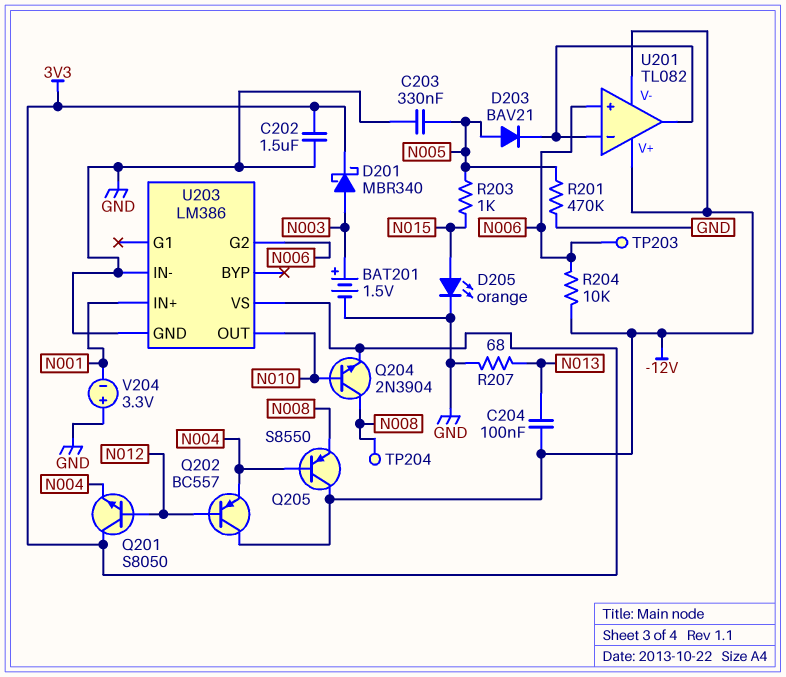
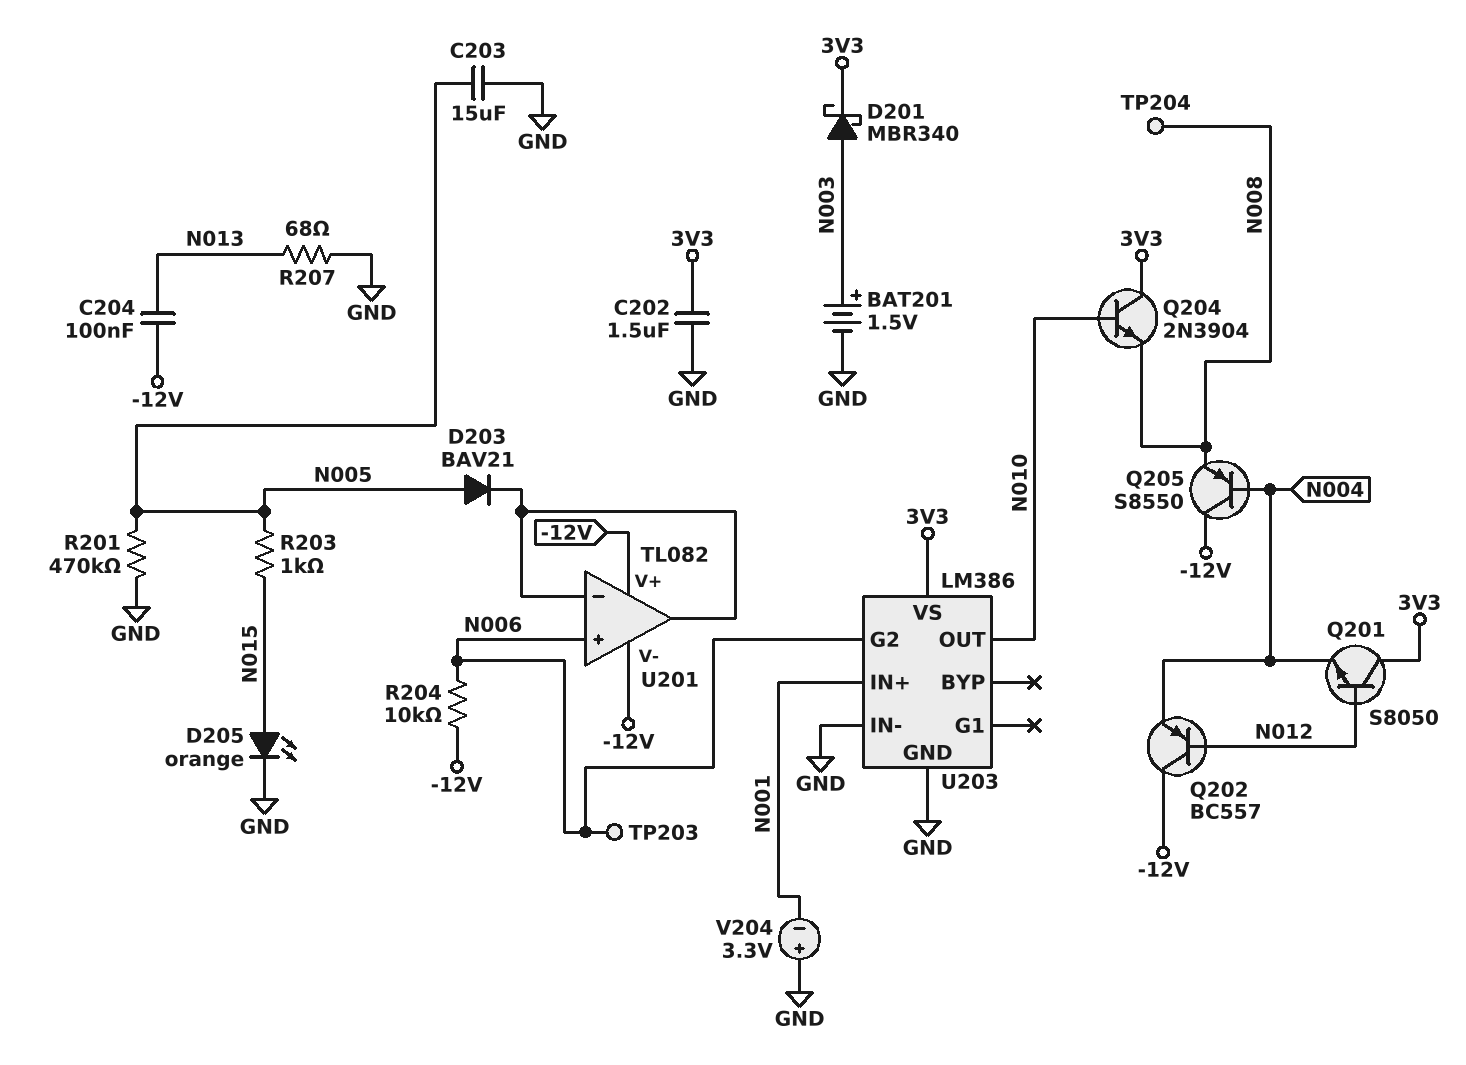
C203: 330nF (GND, N005) -> 15uF (GND, N005)
Q204: NPN 2N3904 (B N010, C N008, E 3V3) -> NPN 2N3904 (B N010, C 3V3, E N008)

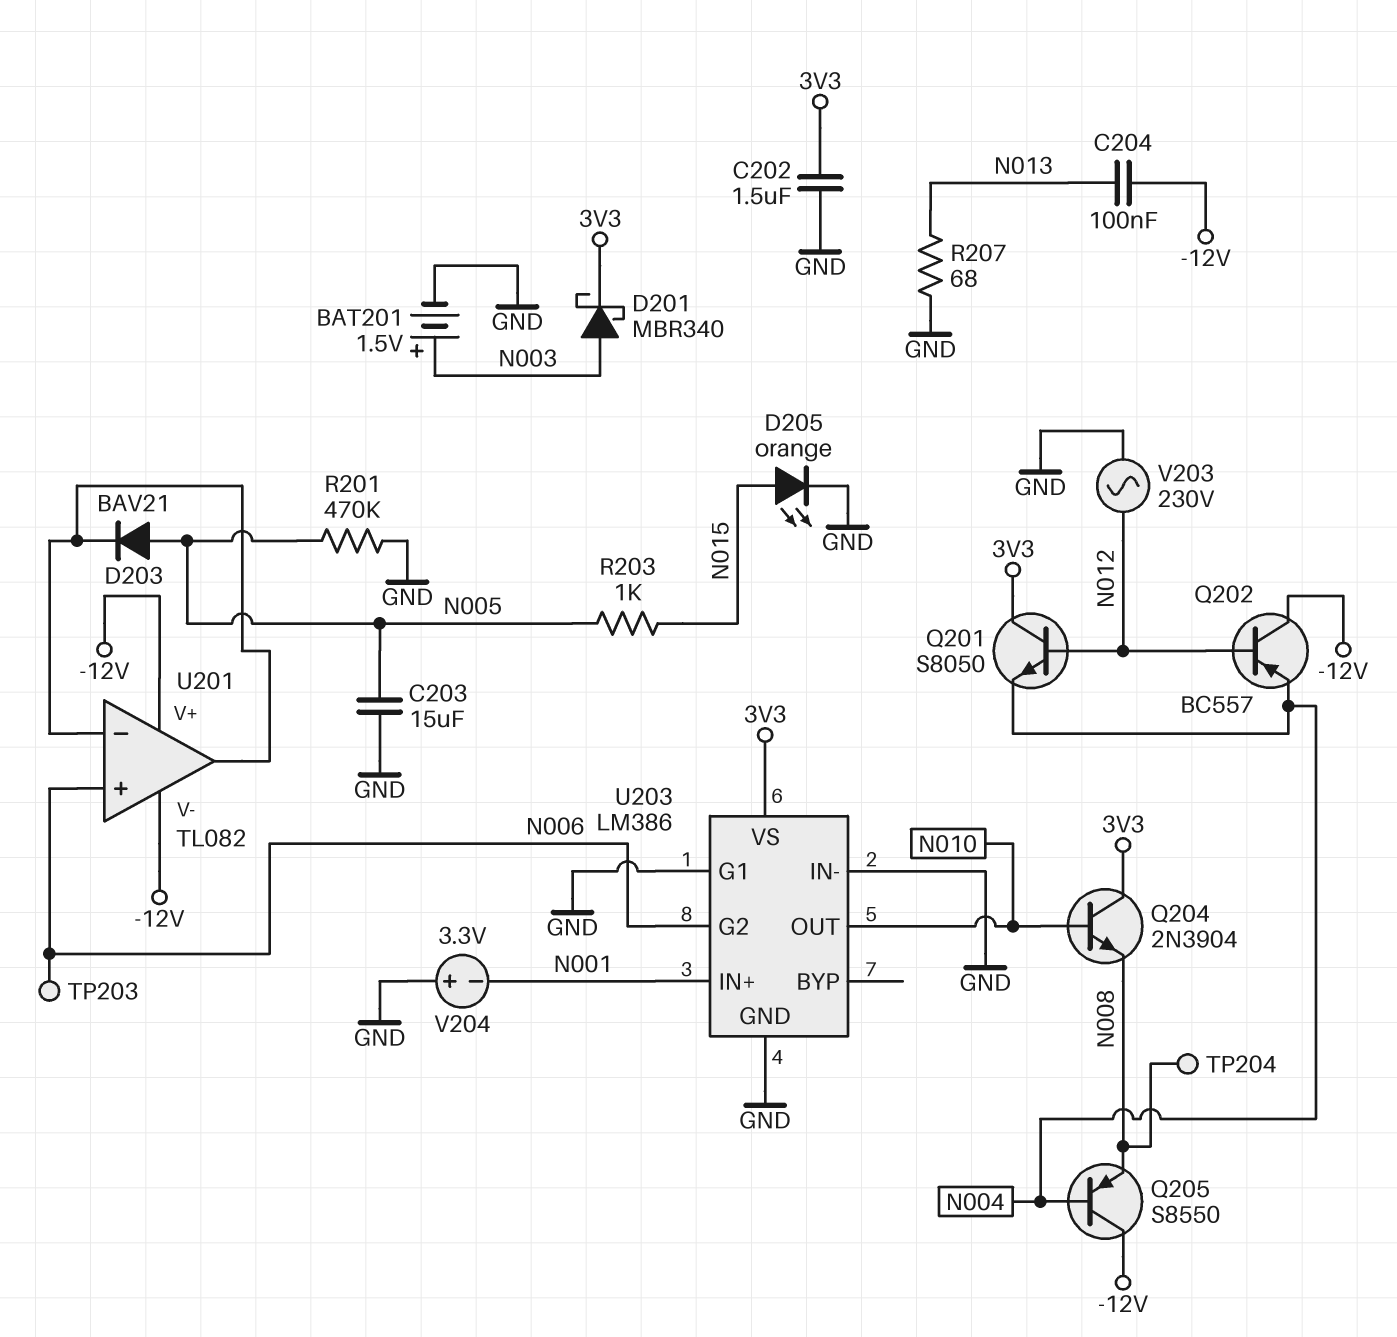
R204: 10k (-12V, N006) -> none
U203 pin G1: none -> GND
V203: none -> AC 230V (GND, N012)

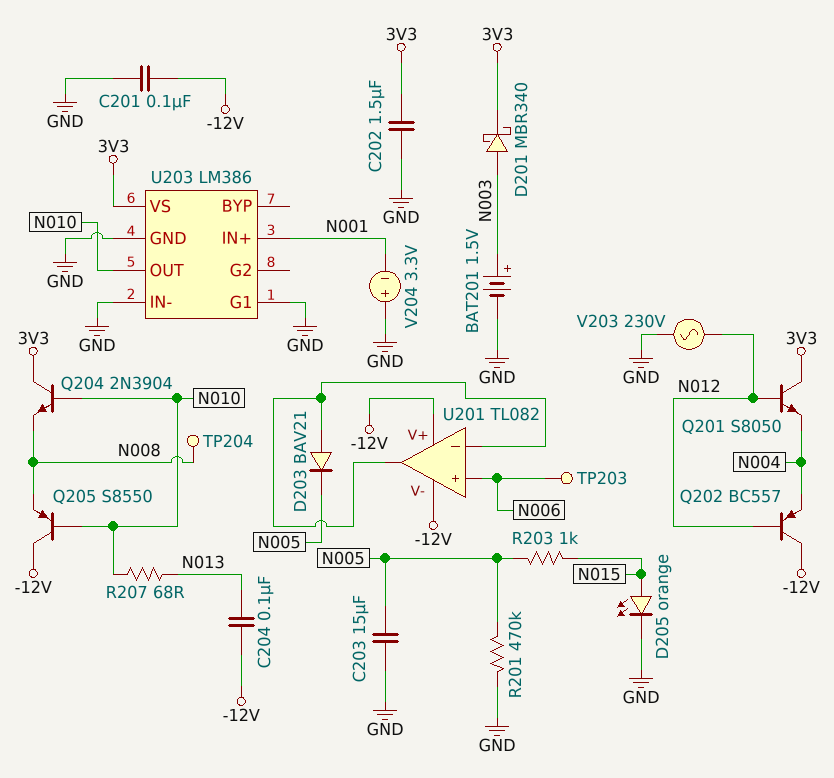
C201: none -> 100nF (-12V, GND)
D203: diode BAV21 (A N005, K U201/in-) -> diode BAV21 (A U201/in-, K N005)
Q205: PNP S8550 (B N004, C -12V, E N008) -> PNP S8550 (B N010, C -12V, E N008)
R207: 68 (GND, N013) -> 68 (N010, N013)
U203 pin G2: N006 -> none

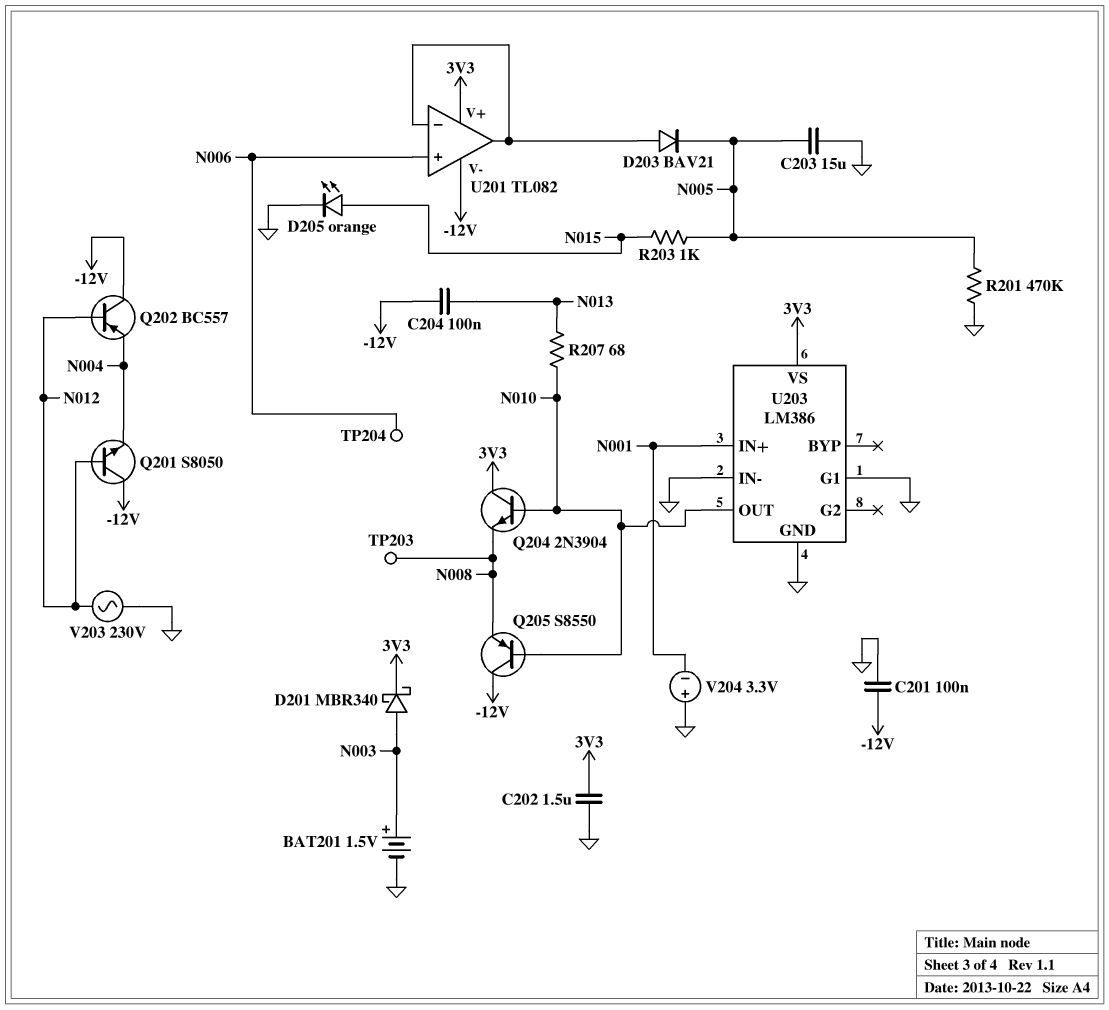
Q201: NPN S8050 (B N012, C 3V3, E N004) -> NPN S8050 (B N012, C -12V, E N004)
TP203: test point (N006) -> test point (N008)
TP204: test point (N008) -> test point (N006)
U201 pin V+: -12V -> 3V3

